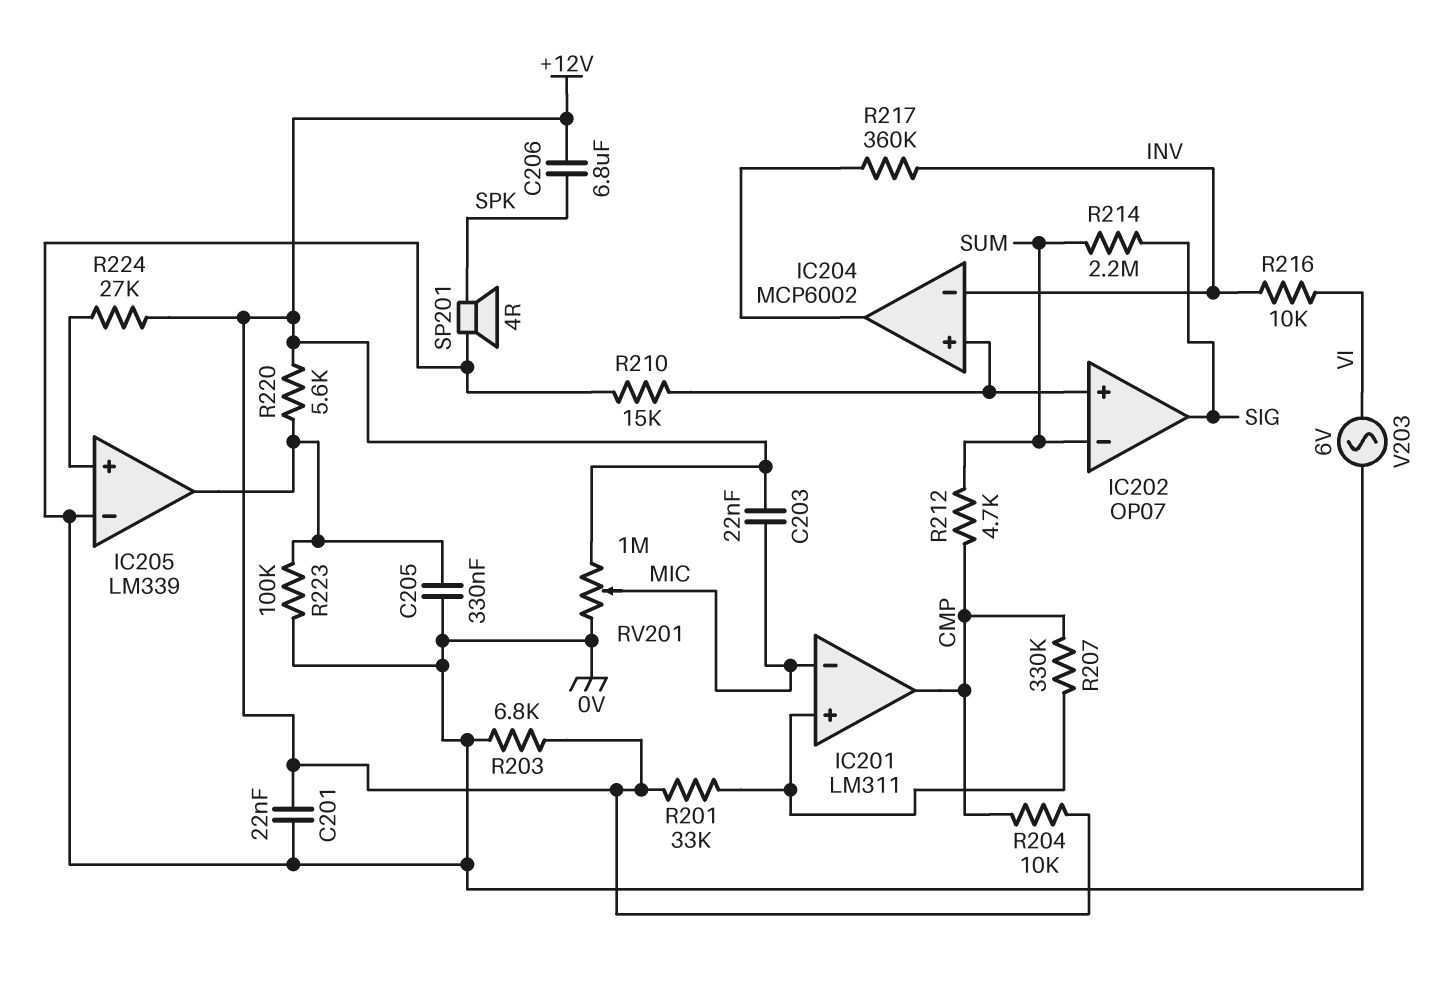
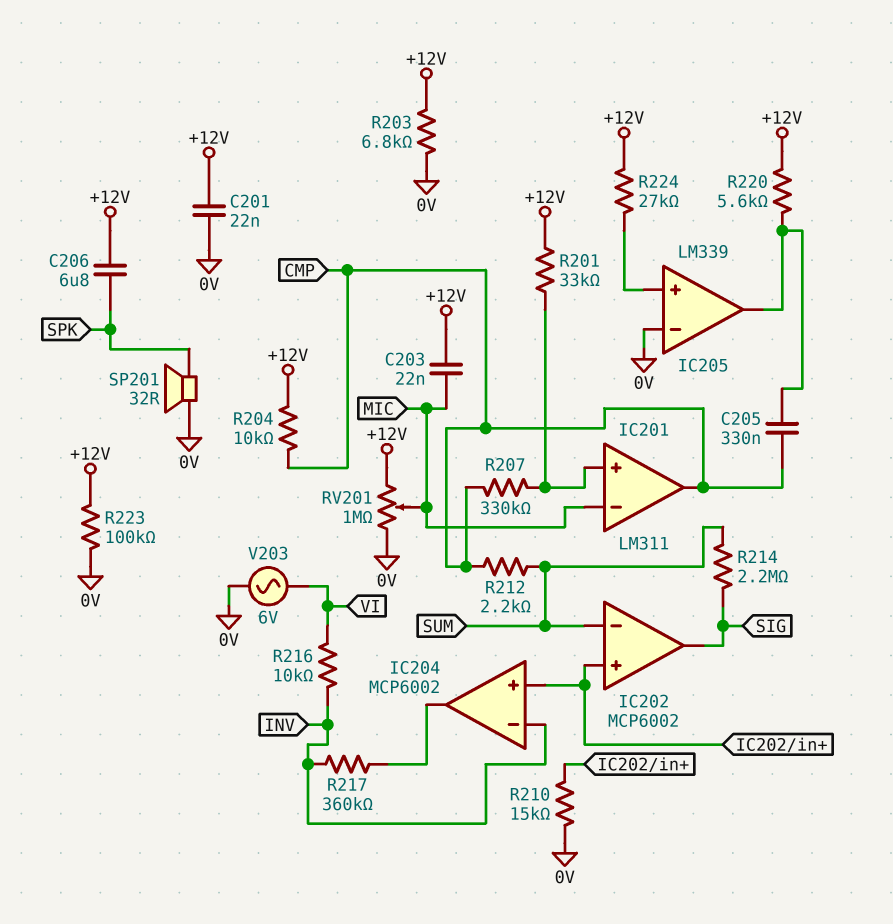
C205: 330nF (0V, IC205/out) -> 330nF (CMP, IC205/out)
IC202: OP07 -> MCP6002
R212: 4.7k (CMP, SUM) -> 2.2k (CMP, SUM)
R223: 100k (0V, IC205/out) -> 100k (+12V, 0V)
SP201: speaker 4R (0V, SPK) -> speaker 32R (0V, SPK)

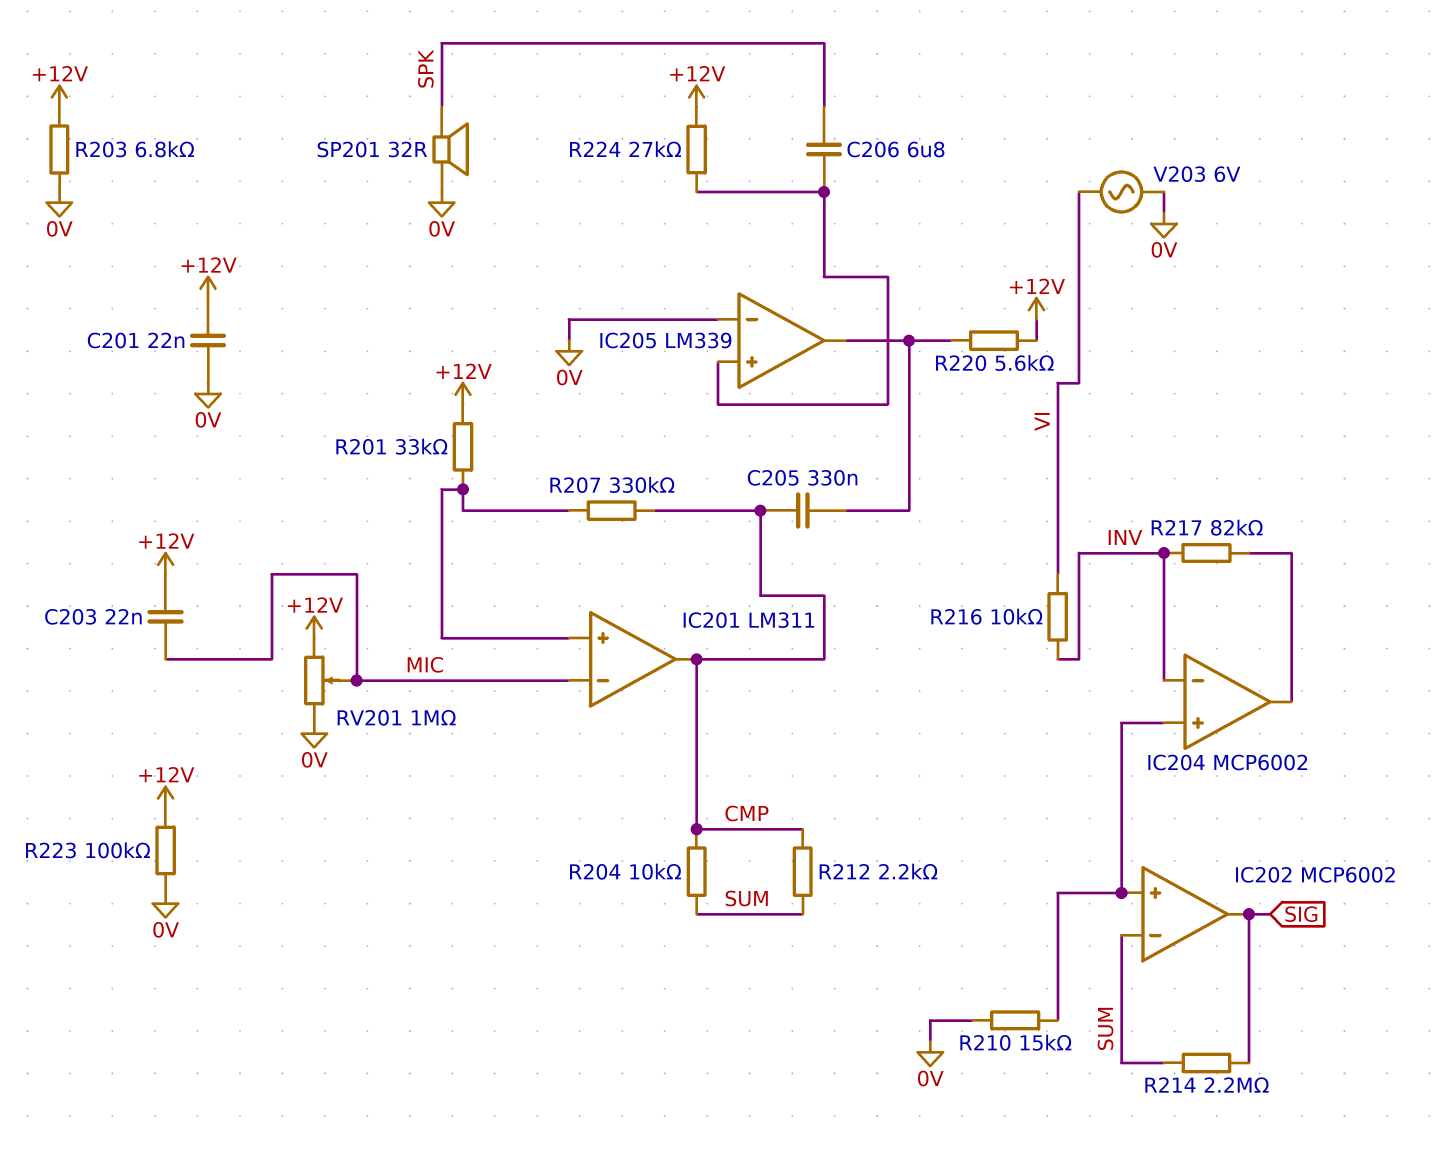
C206: 6.8uF (+12V, SPK) -> 6.8uF (IC205/in+, SPK)
R204: 10k (+12V, CMP) -> 10k (CMP, SUM)
R217: 360k (IC204/out, INV) -> 82k (IC204/out, INV)

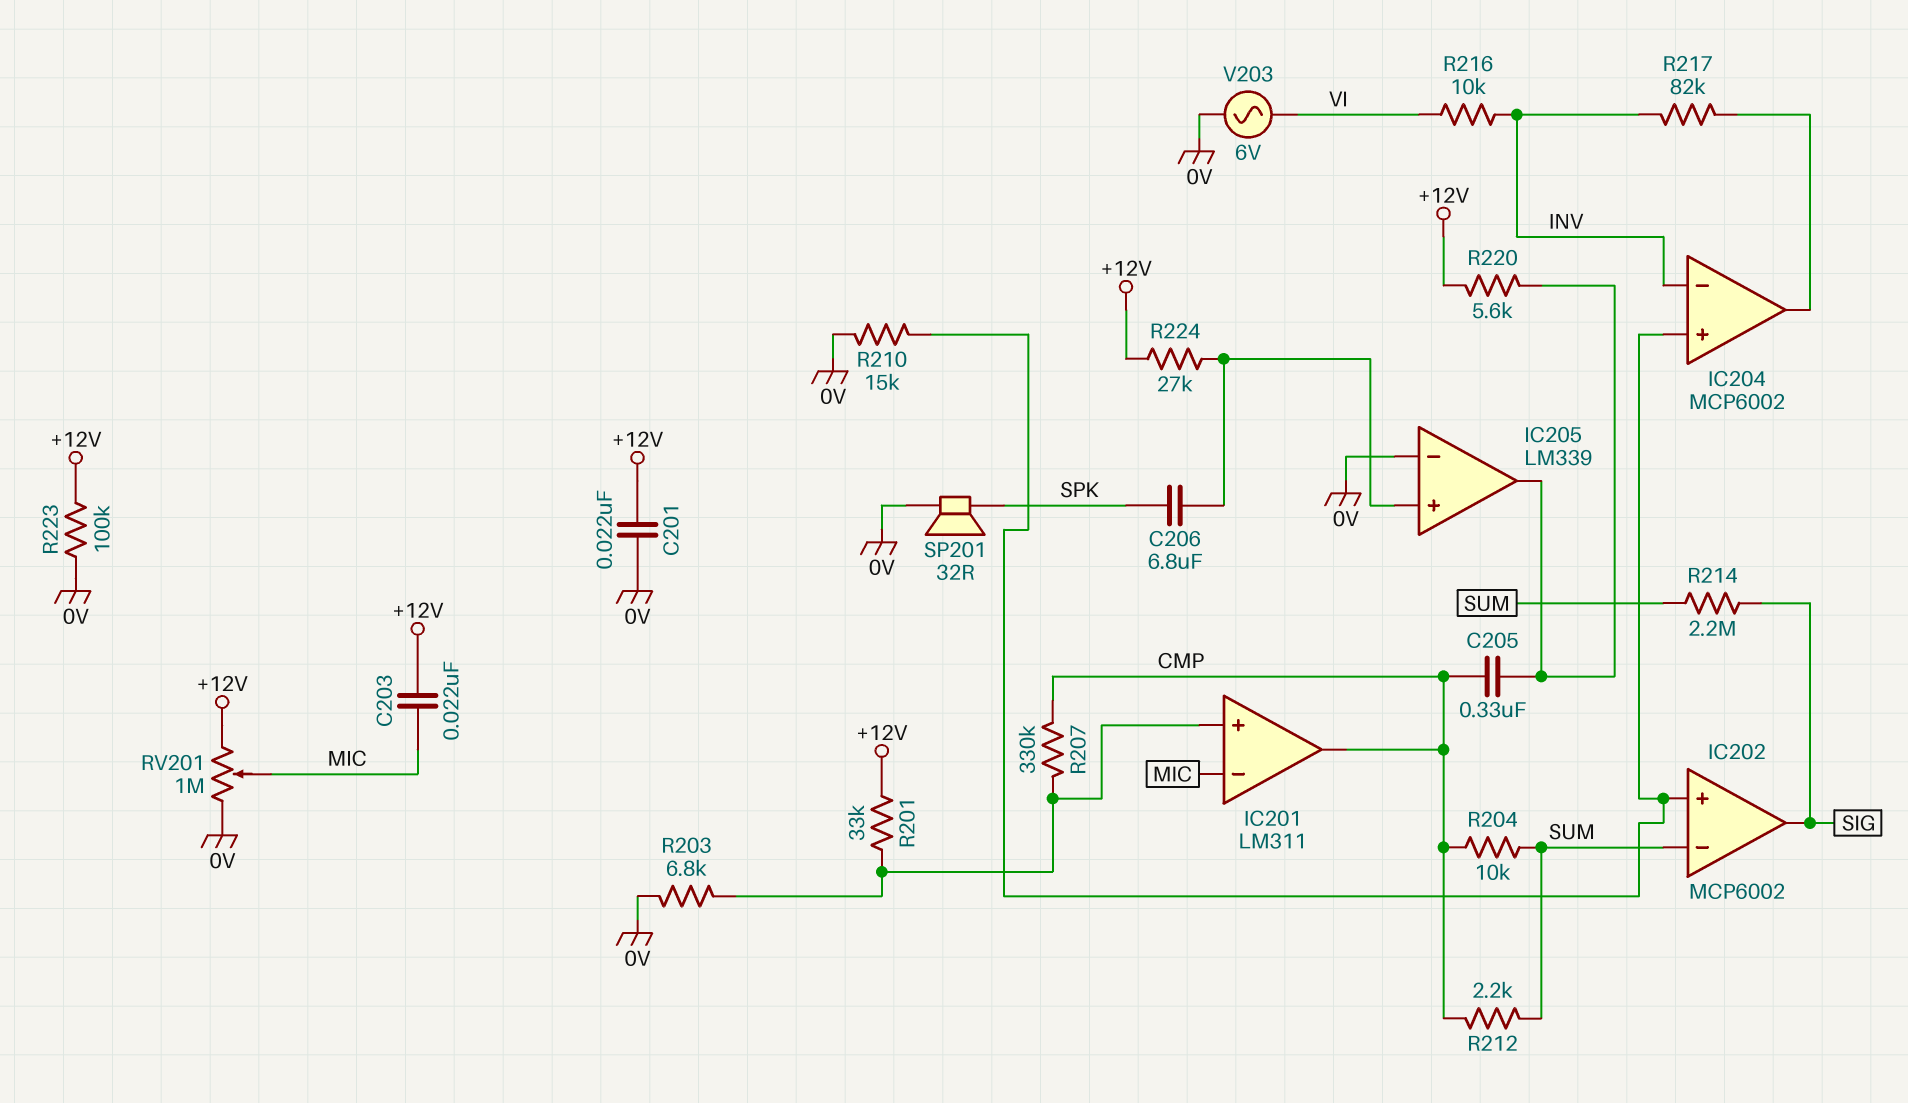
R203: 6.8k (+12V, 0V) -> 6.8k (0V, IC201/in+)

